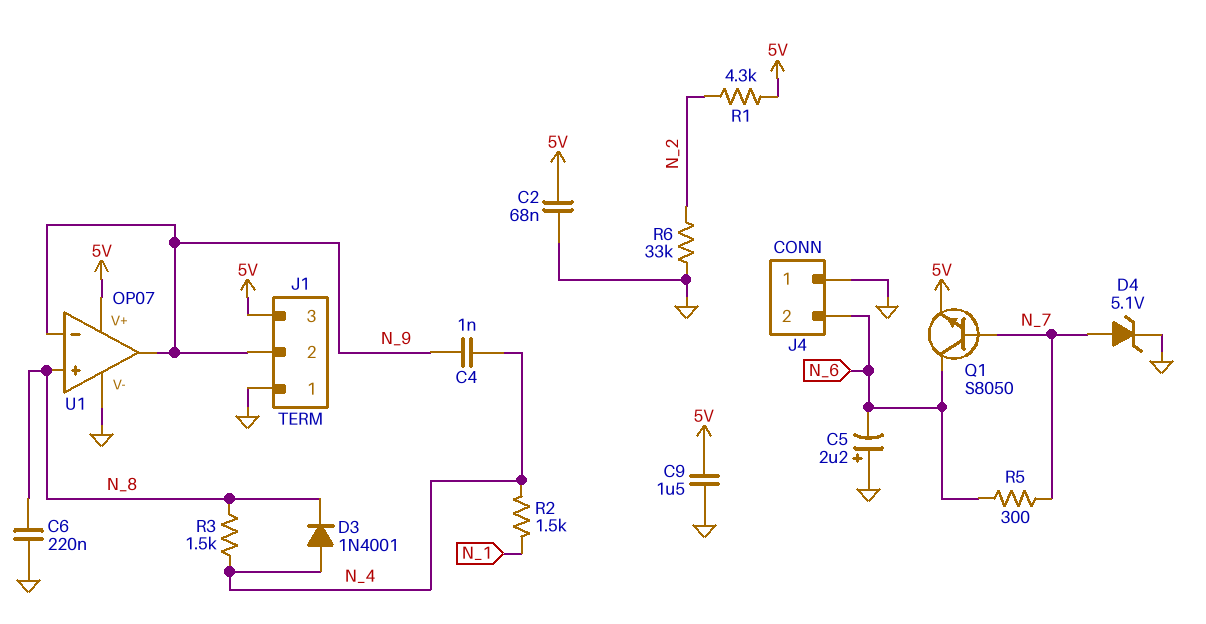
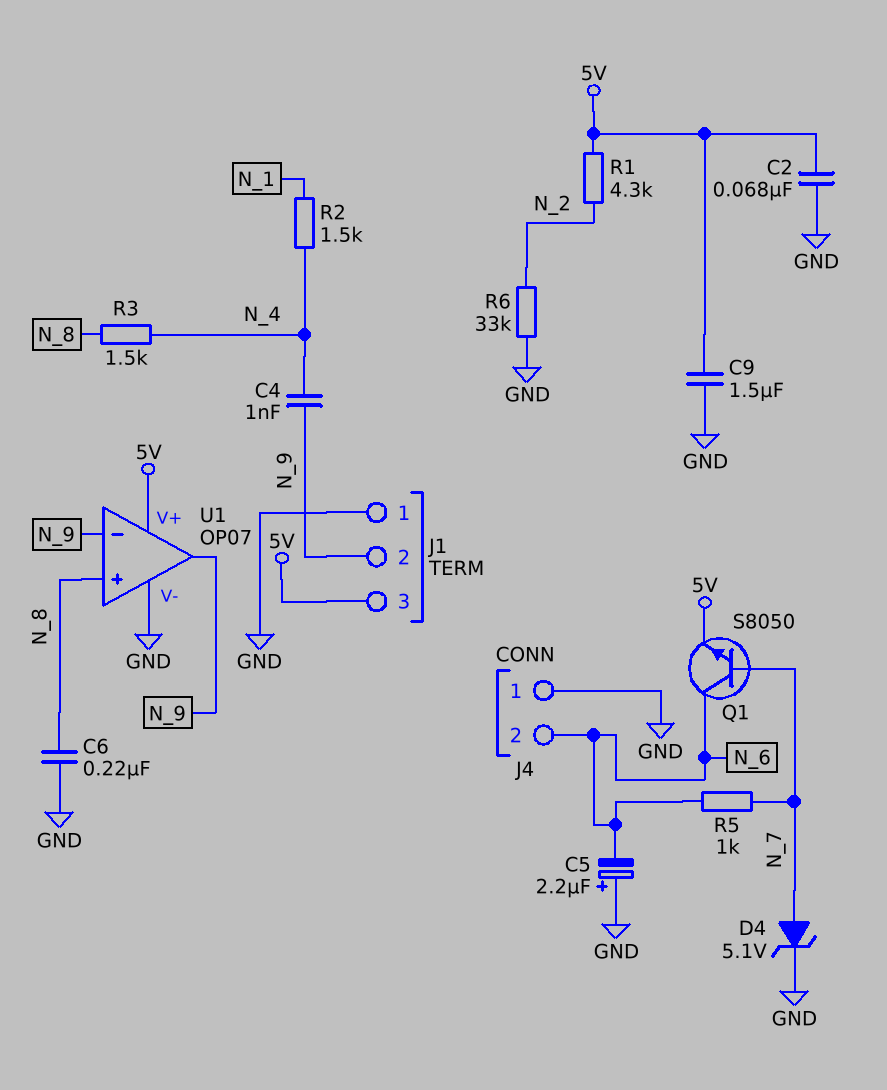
D3: diode 1N4001 (A N_4, K N_8) -> none
R5: 300 (N_6, N_7) -> 1k (N_6, N_7)

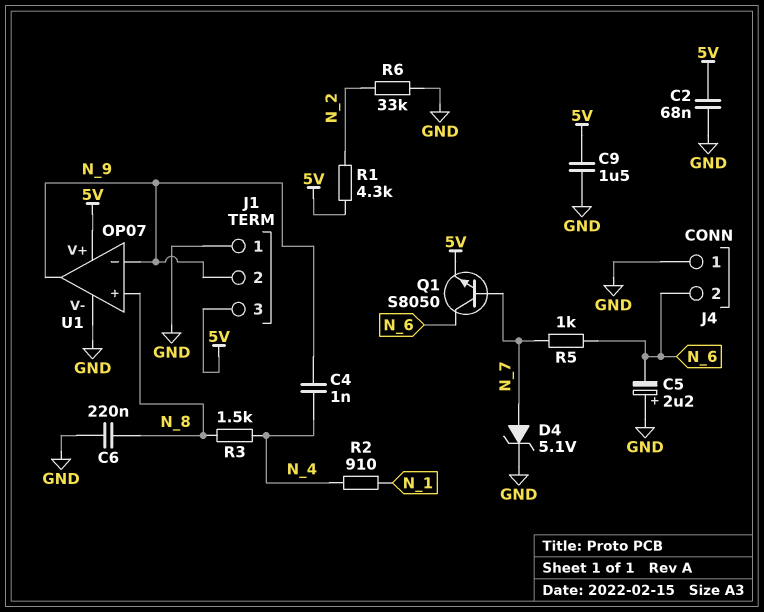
R2: 1.5k (N_1, N_4) -> 910 (N_1, N_4)

